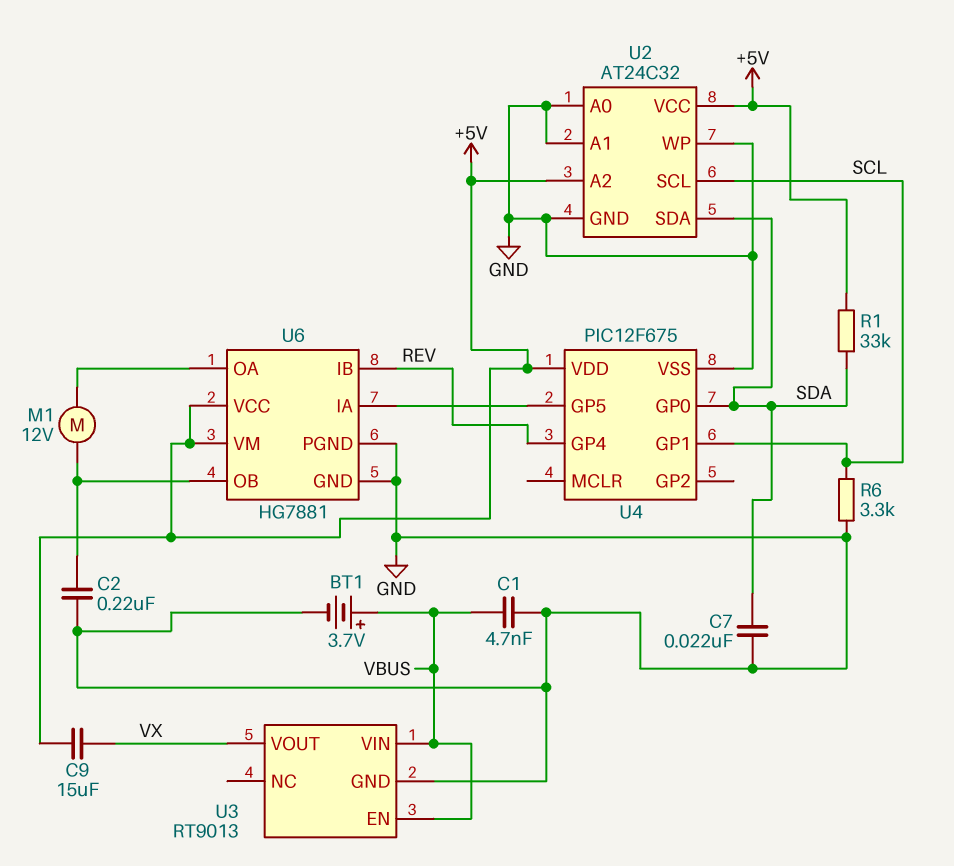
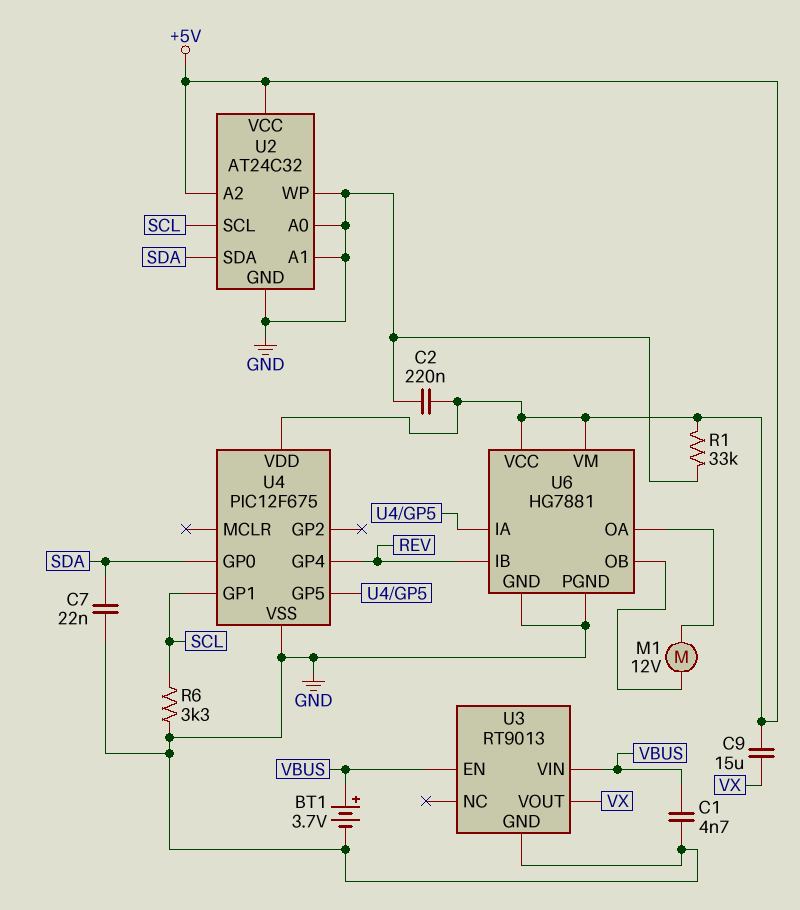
C2: 220nF (GND, U6/OB) -> 220nF (+5V, GND)
R1: 33k (+5V, SDA) -> 33k (+5V, GND)

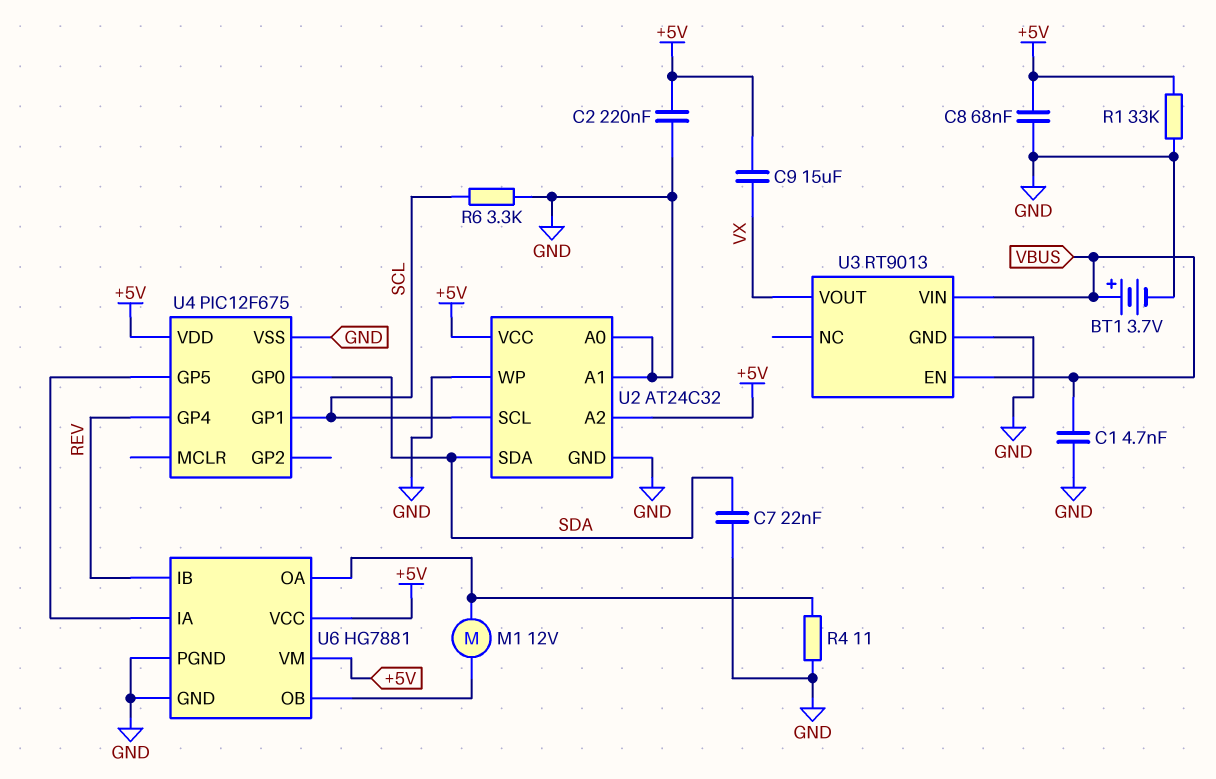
C8: none -> 68nF (+5V, GND)
R4: none -> 11 (GND, U6/OA)

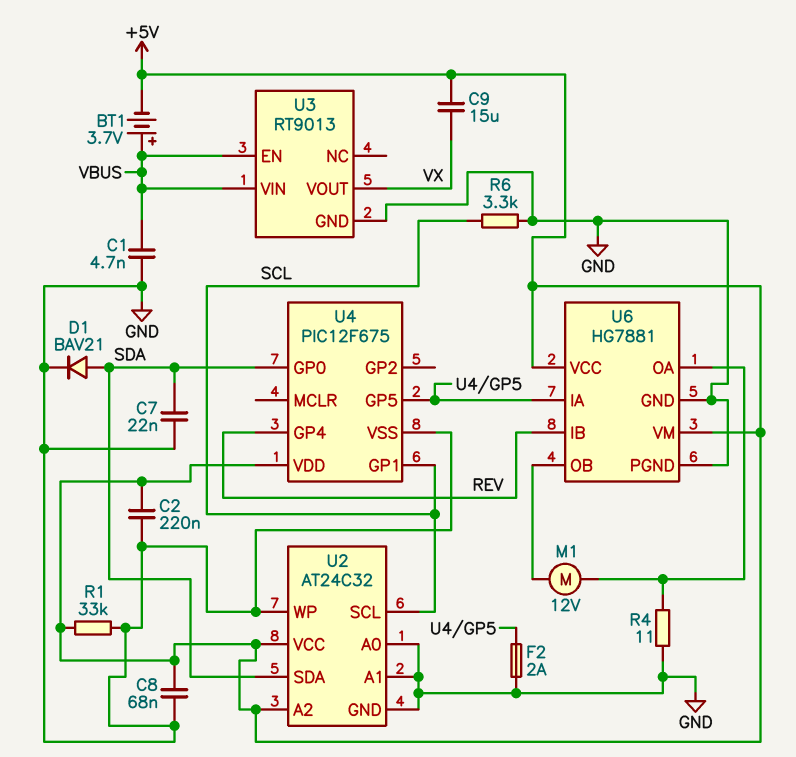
BT1: 3.7V (plus VBUS, minus GND) -> 3.7V (plus VBUS, minus +5V)
D1: none -> diode BAV21 (A SDA, K GND)
F2: none -> 2A (GND, U4/GP5)

